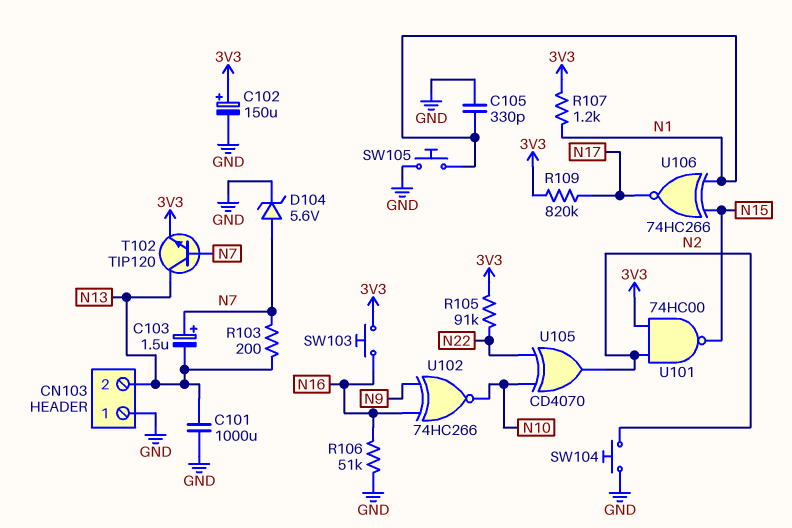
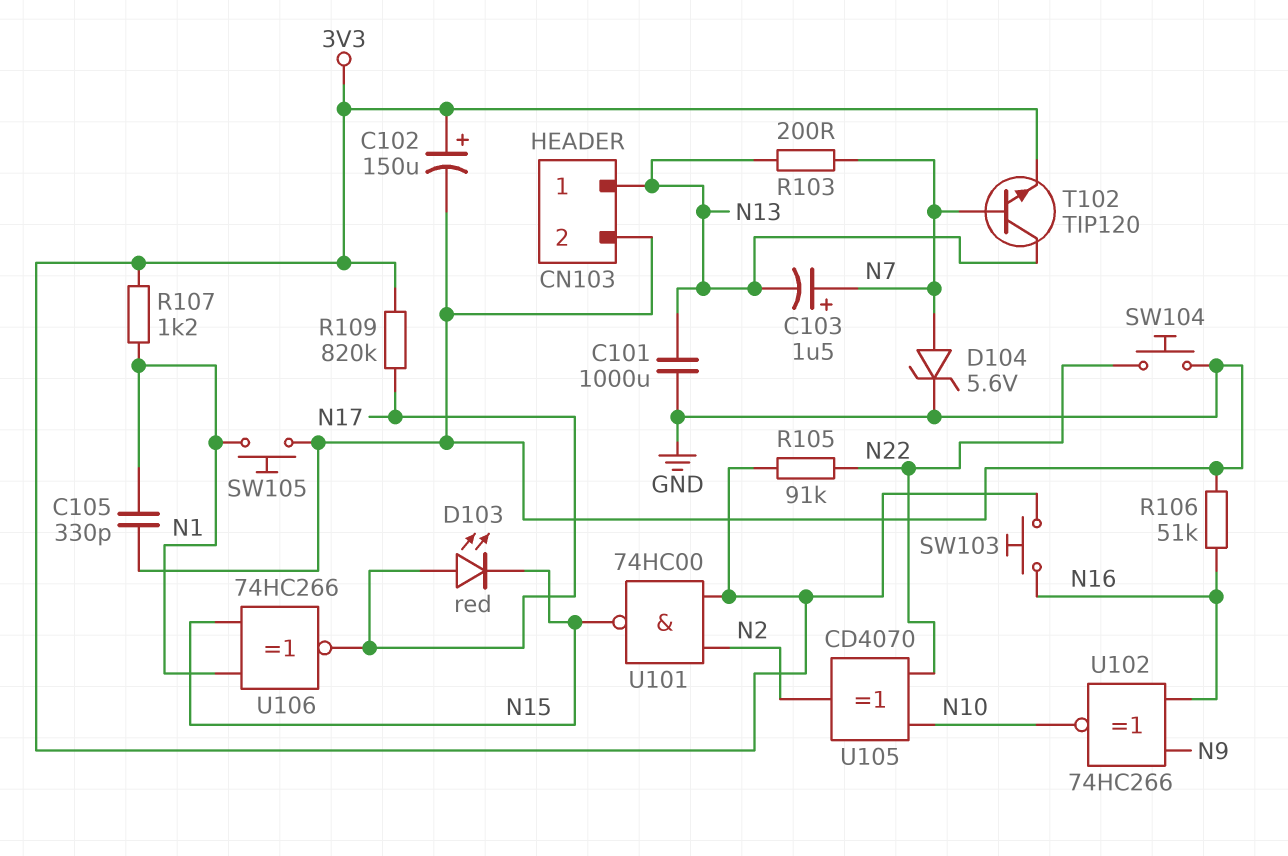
CN103 pin 1: GND -> N13
CN103 pin 2: N13 -> GND
D103: none -> LED red (A N17, K N15)
SW104: button (GND, N2) -> button (GND, N22)

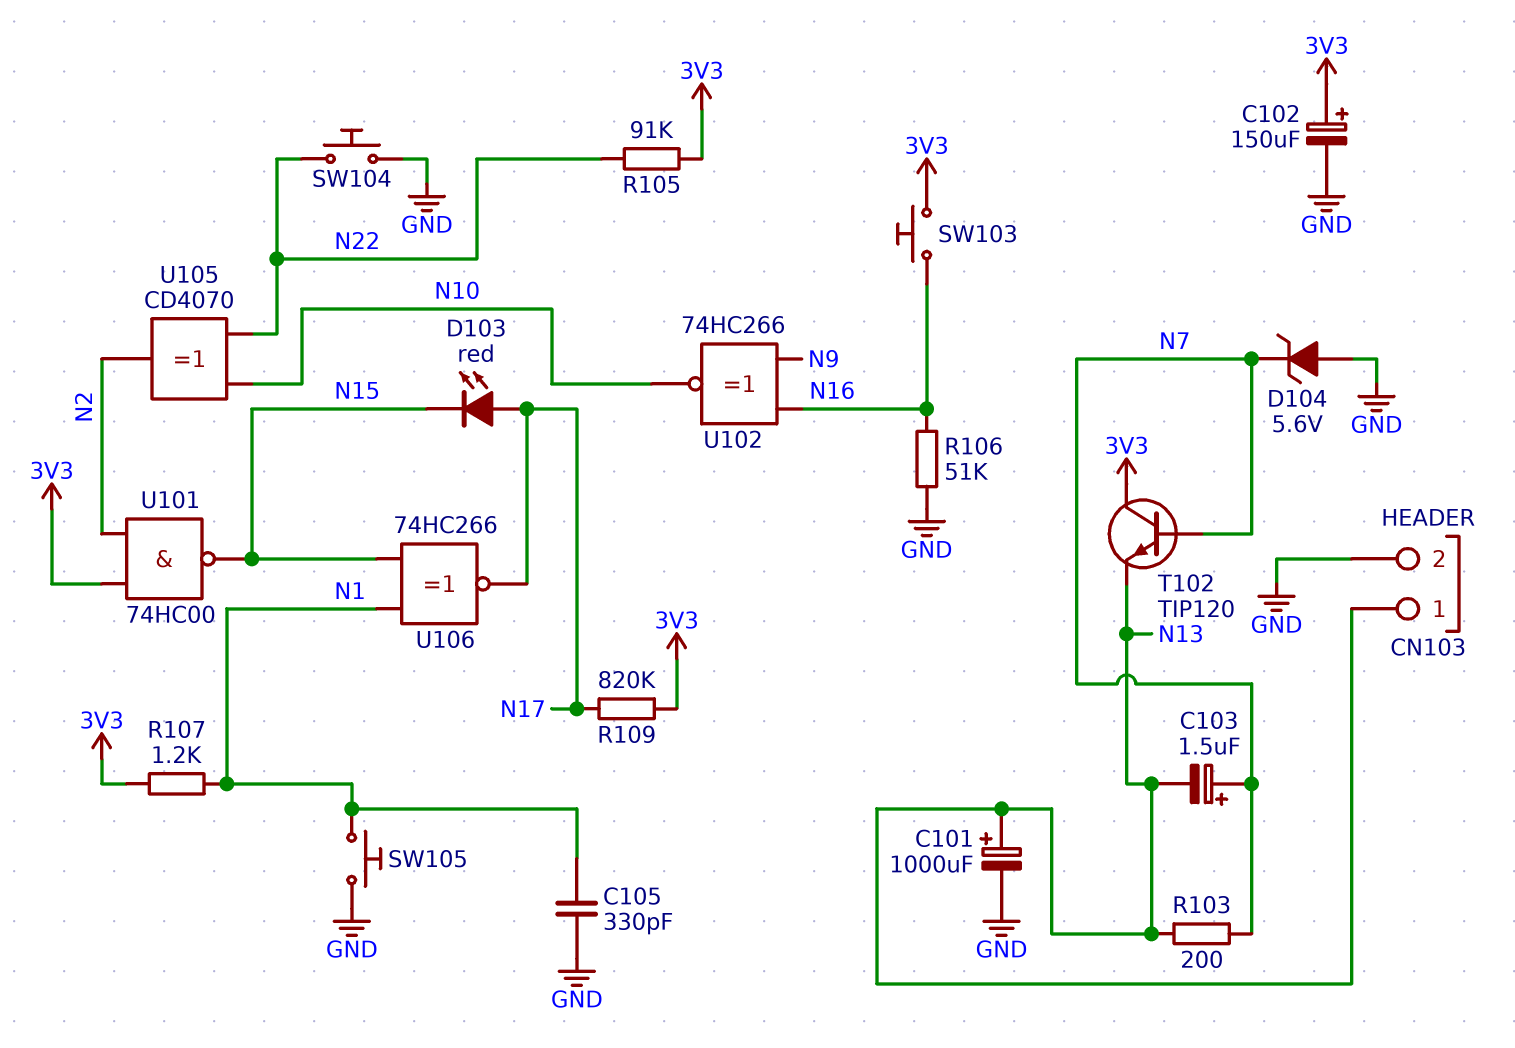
C101: 1000uF (GND, N13) -> 1000uF (plus N13, minus GND)
D104: zener 5.6V (A N7, K GND) -> zener 5.6V (A GND, K N7)
T102: NPN TIP120 (B N7, C N13, E 3V3) -> NPN TIP120 (B N7, C 3V3, E N13)

